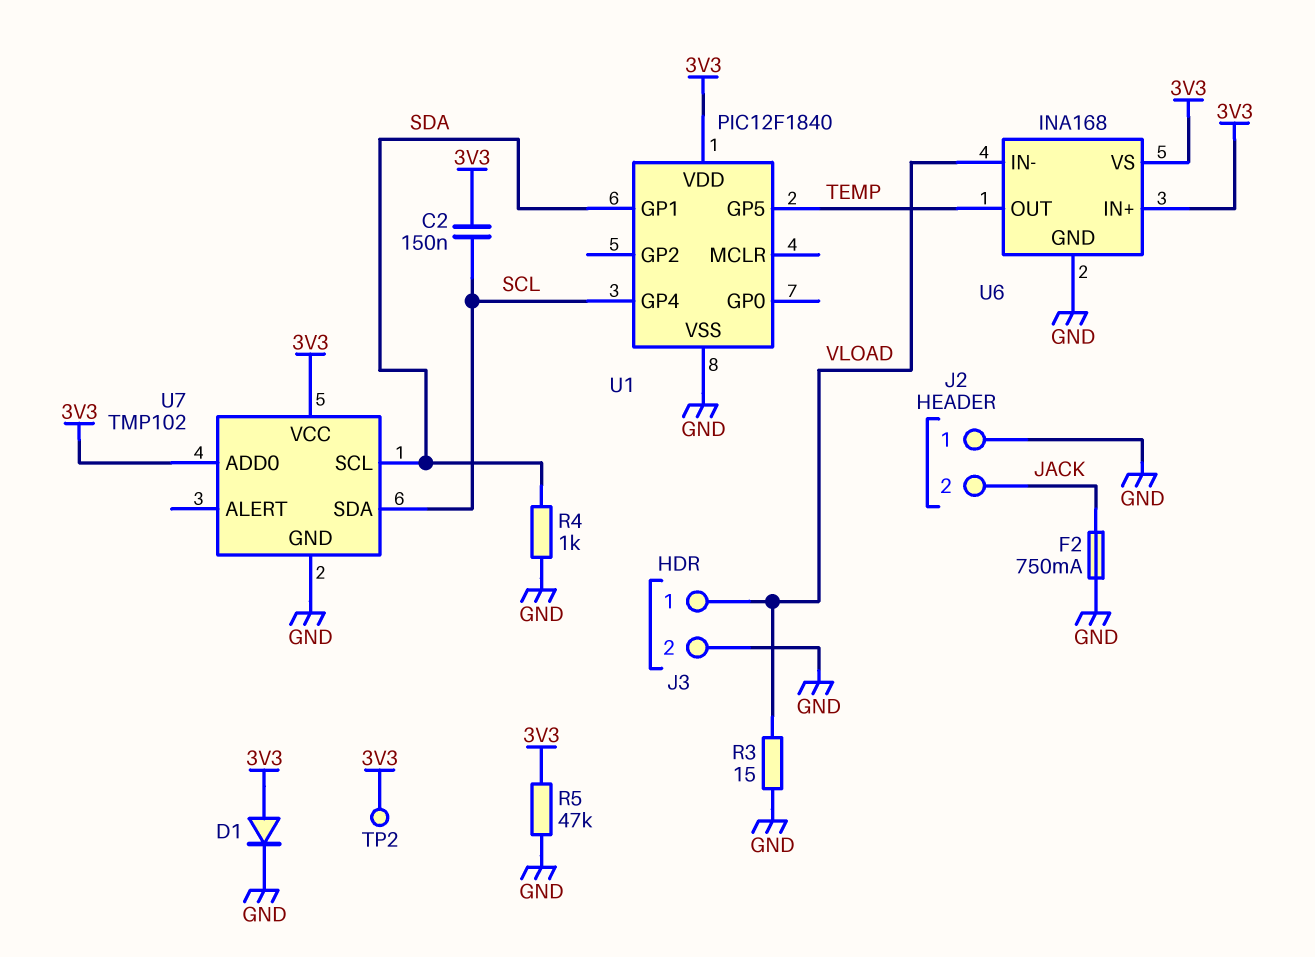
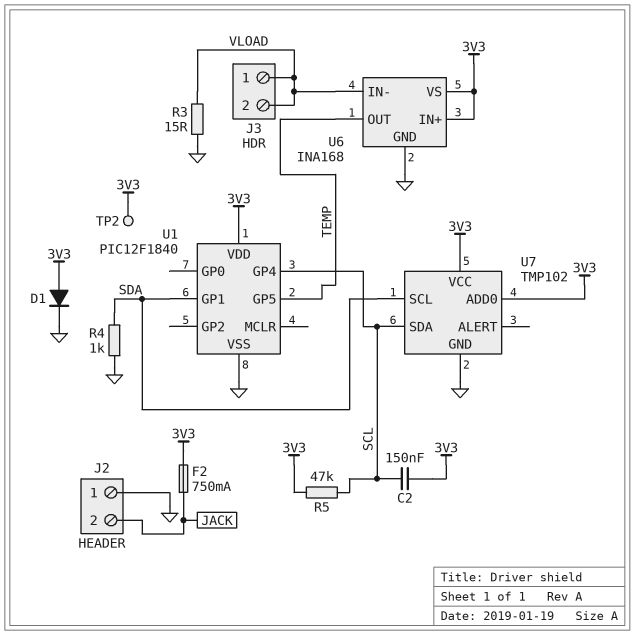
F2: 750mA (GND, JACK) -> 750mA (3V3, JACK)
J3 pin 2: GND -> VLOAD
R5: 47k (3V3, GND) -> 47k (3V3, SCL)

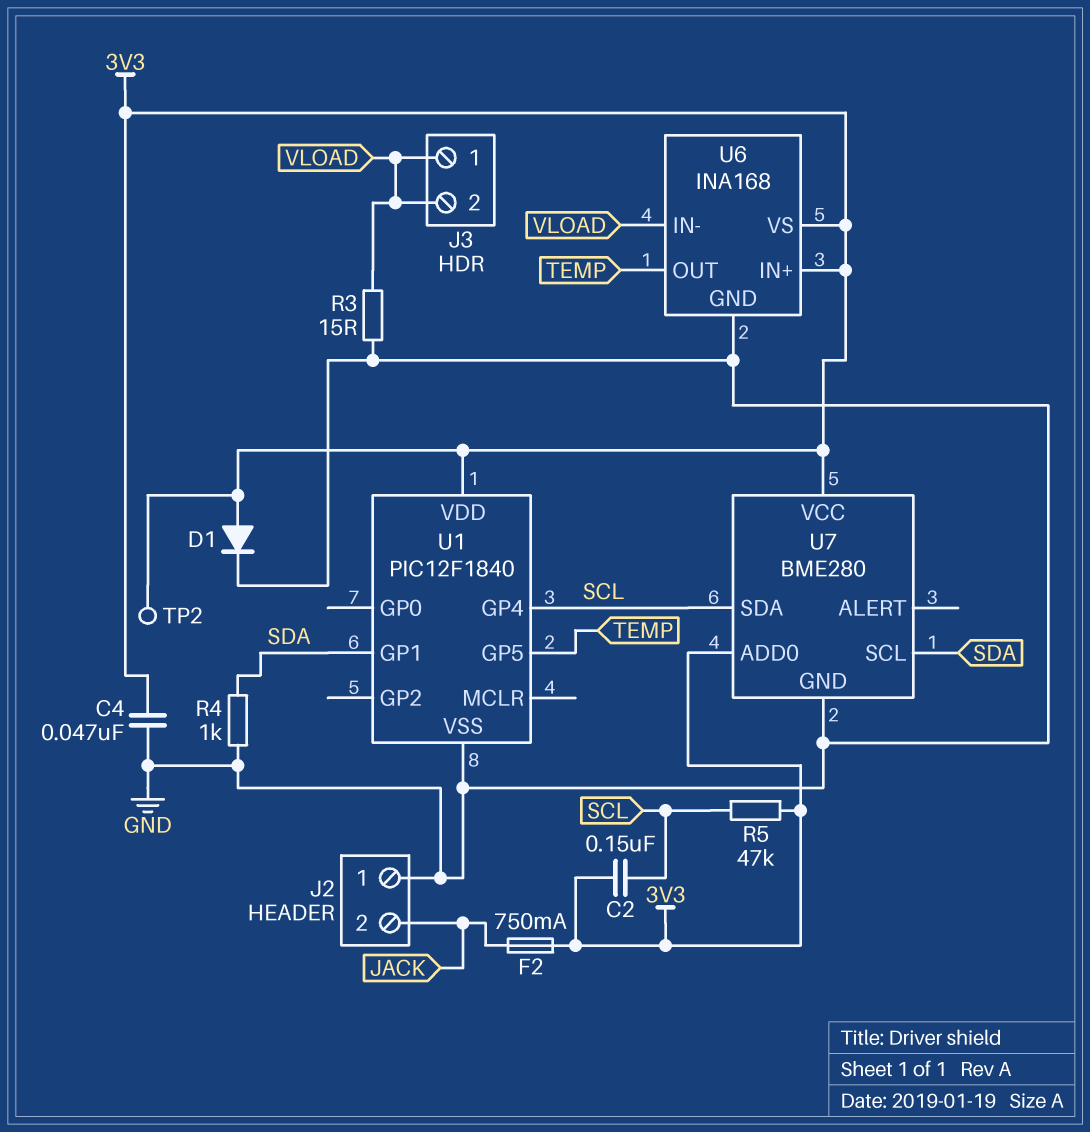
C4: none -> 47nF (3V3, GND)
U7: TMP102 -> BME280

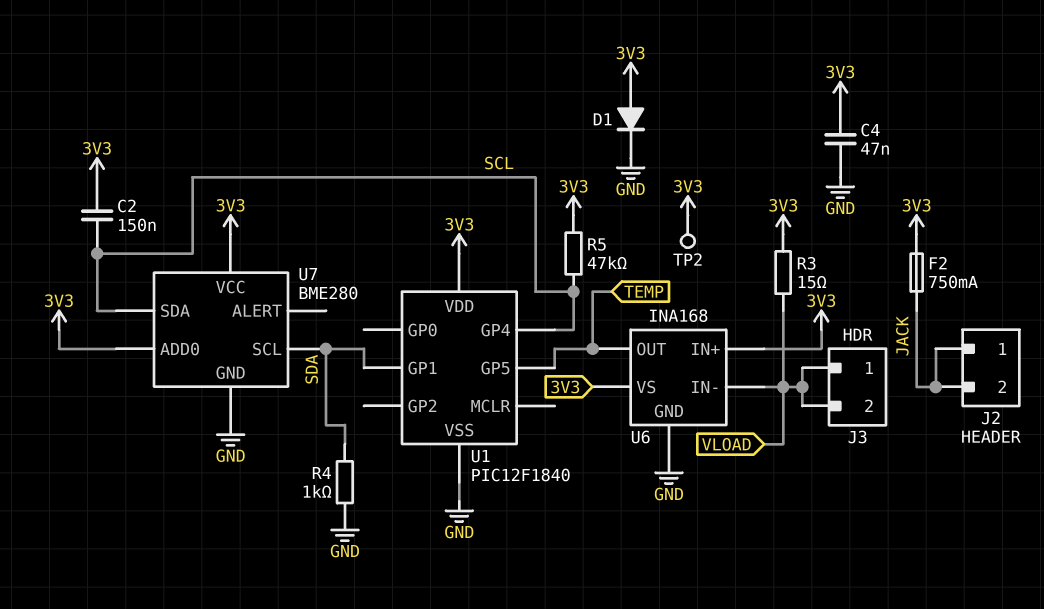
J2 pin 1: GND -> JACK
R3: 15 (GND, VLOAD) -> 15 (3V3, VLOAD)

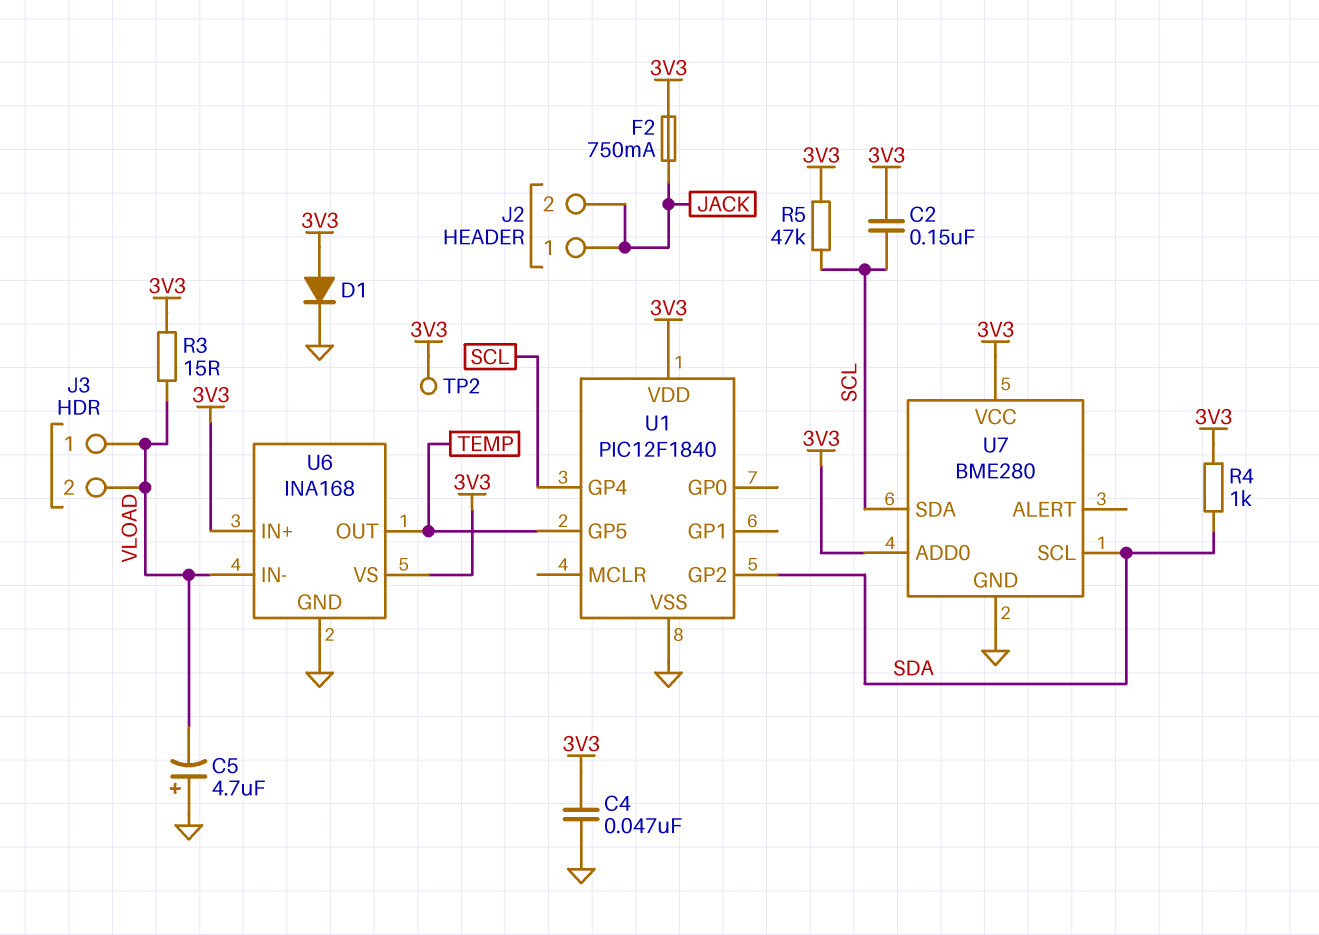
C5: none -> 4.7uF (plus GND, minus VLOAD)
R4: 1k (GND, SDA) -> 1k (3V3, SDA)
U1 pin GP1: SDA -> none
U1 pin GP2: none -> SDA

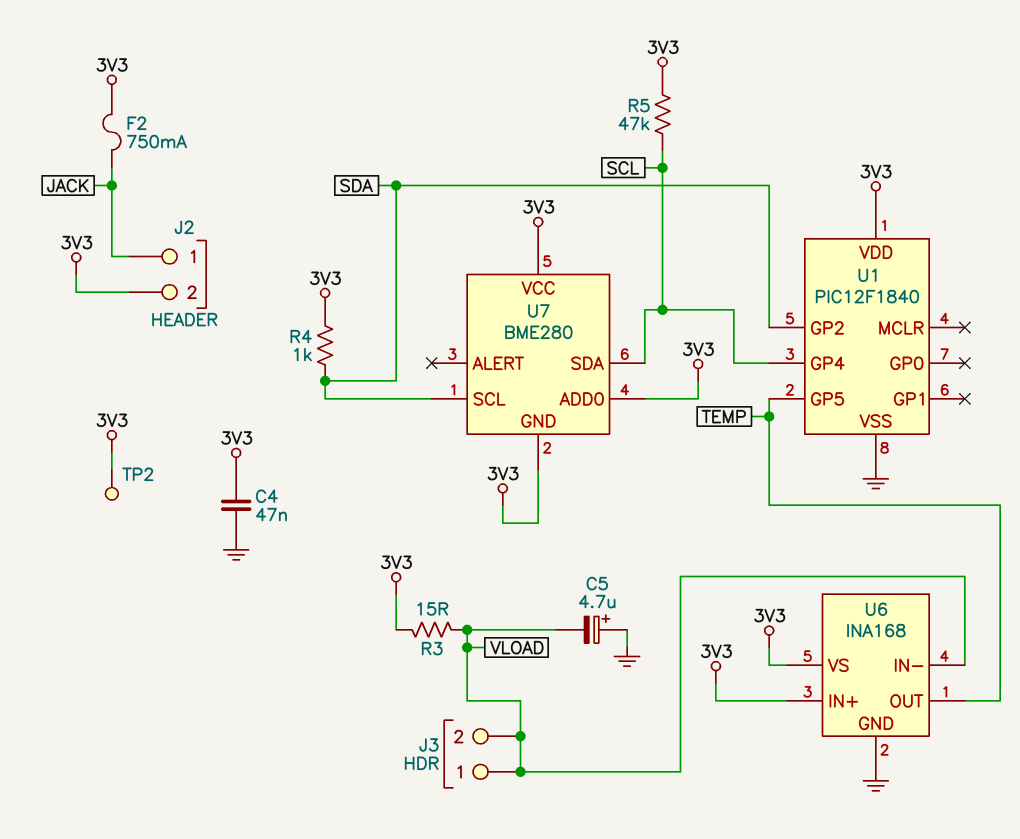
C2: 150nF (3V3, SCL) -> none
D1: diode (A 3V3, K GND) -> none
J2 pin 2: JACK -> 3V3
U7 pin GND: GND -> 3V3

